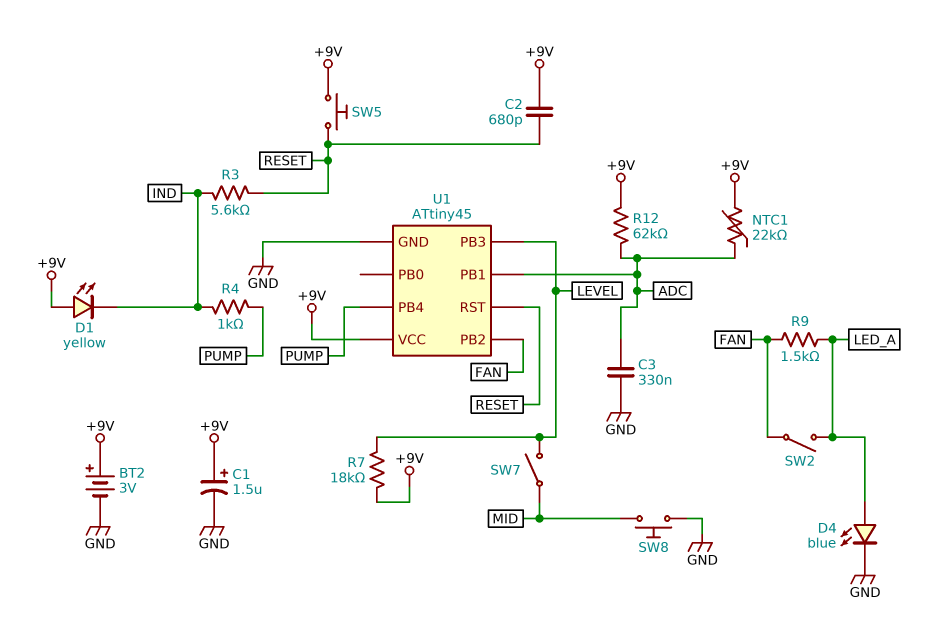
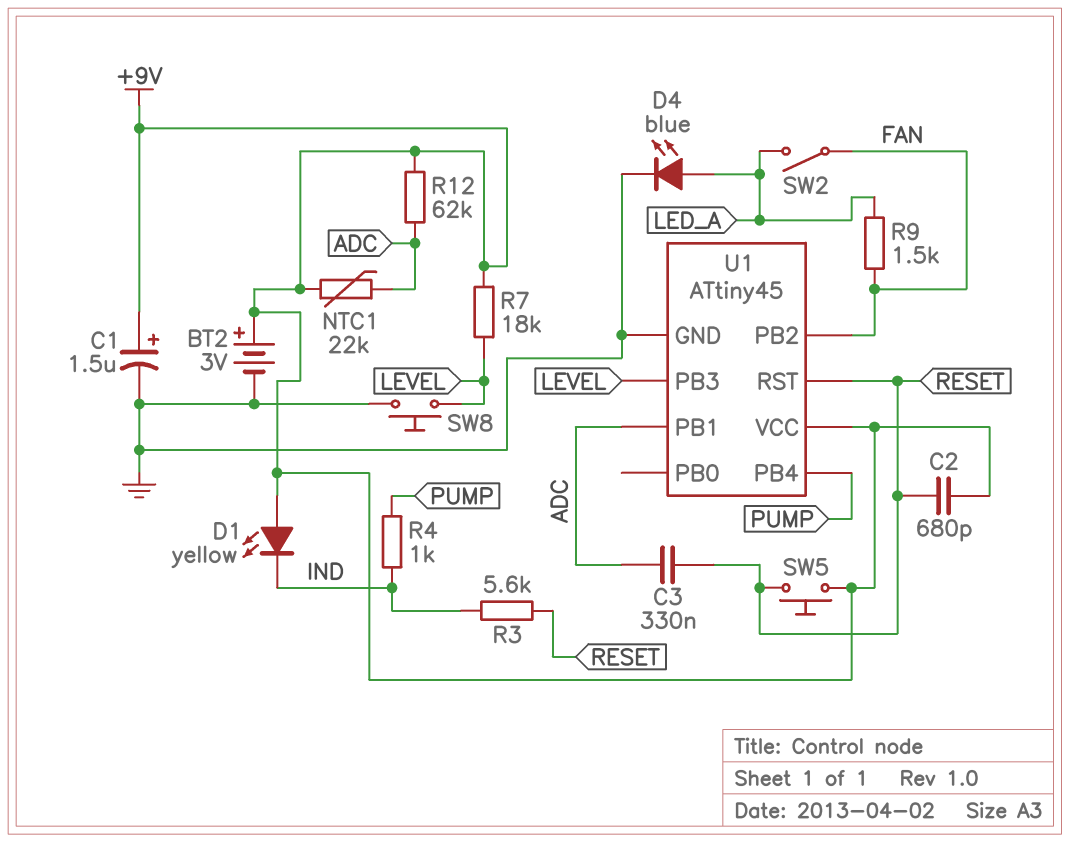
C3: 330nF (ADC, GND) -> 330nF (ADC, RESET)
SW7: switch (LEVEL, MID) -> none
SW8: button (GND, MID) -> button (GND, LEVEL)

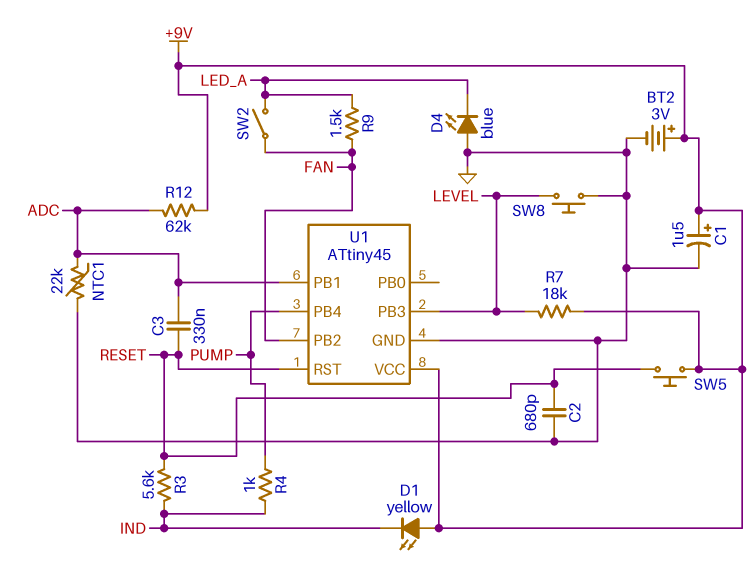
C2: 680pF (+9V, RESET) -> 680pF (GND, RESET)
D4: LED blue (A LED_A, K GND) -> LED blue (A GND, K LED_A)
NTC1: 22k (+9V, ADC) -> 22k (ADC, GND)

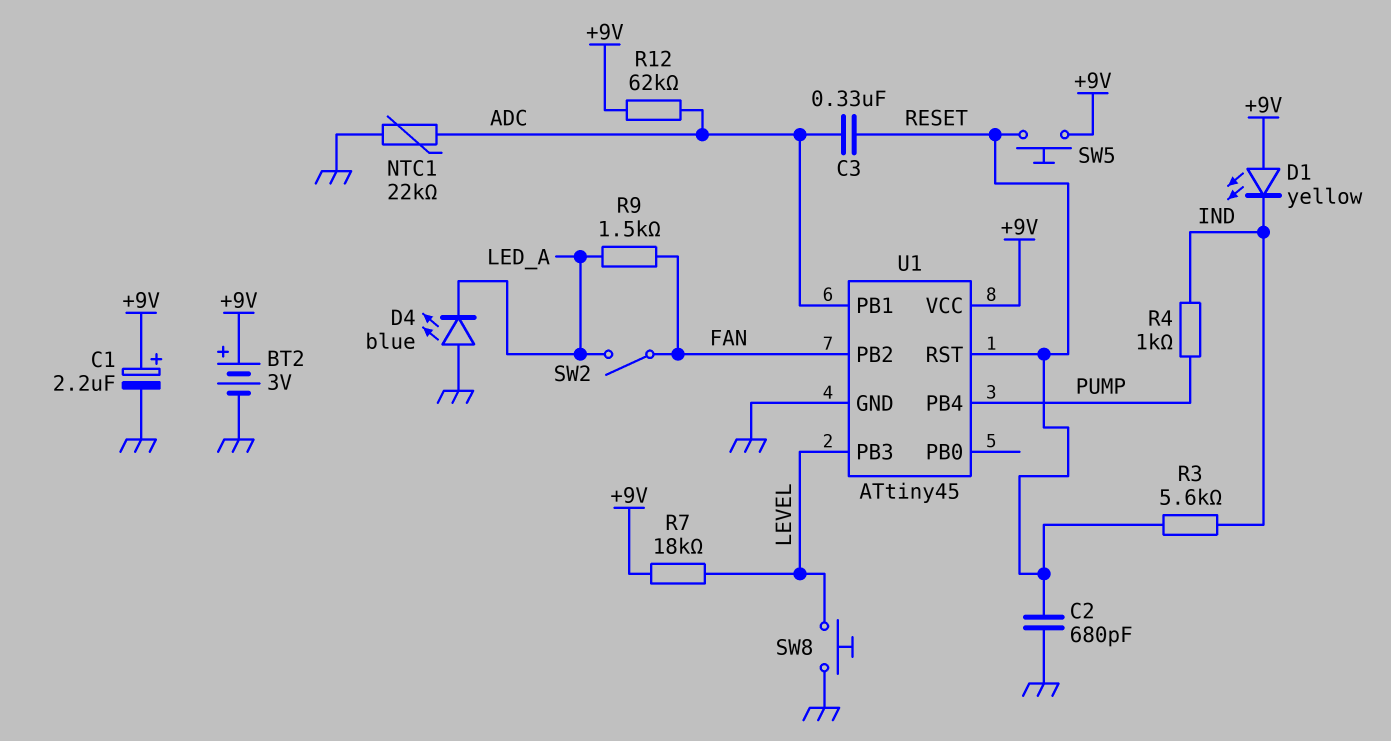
C1: 1.5uF (plus +9V, minus GND) -> 2.2uF (plus +9V, minus GND)

